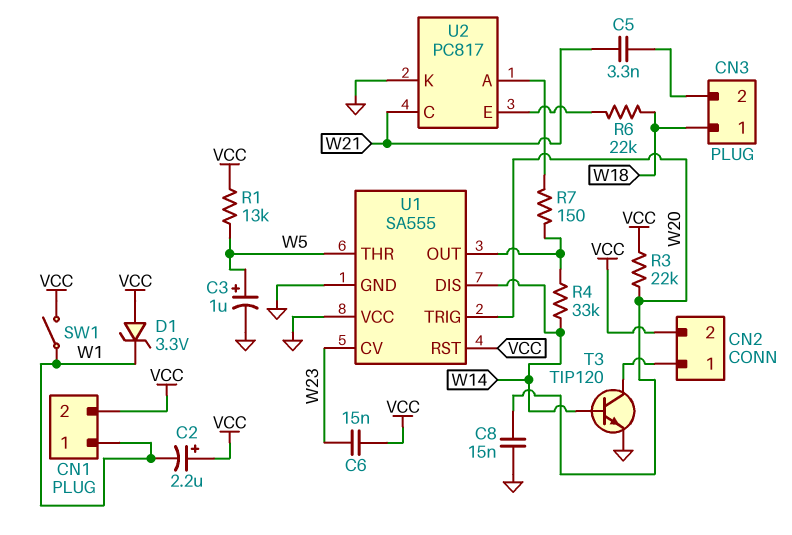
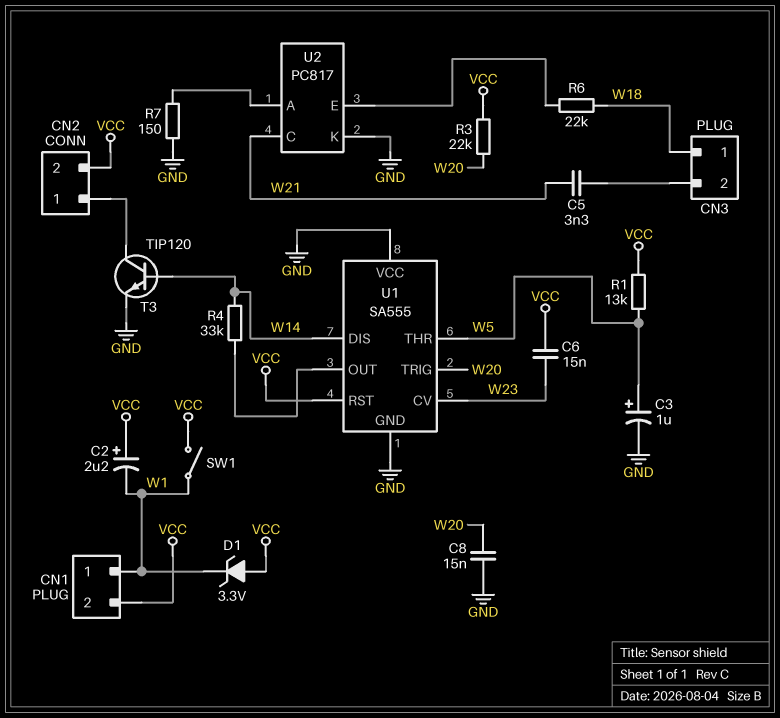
R7: 150 (U1/OUT, U2/A) -> 150 (GND, U2/A)

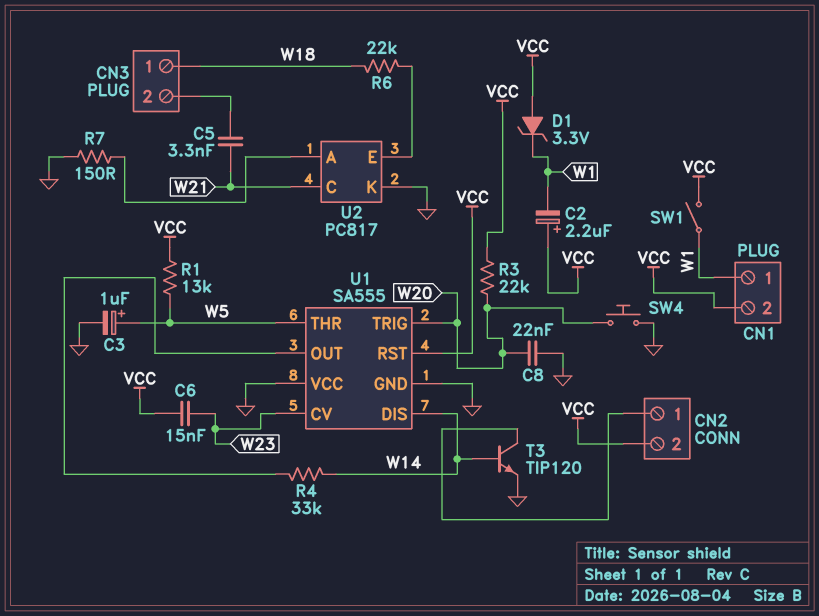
C8: 15nF (GND, W20) -> 22nF (GND, W20)
SW4: none -> button (GND, W20)

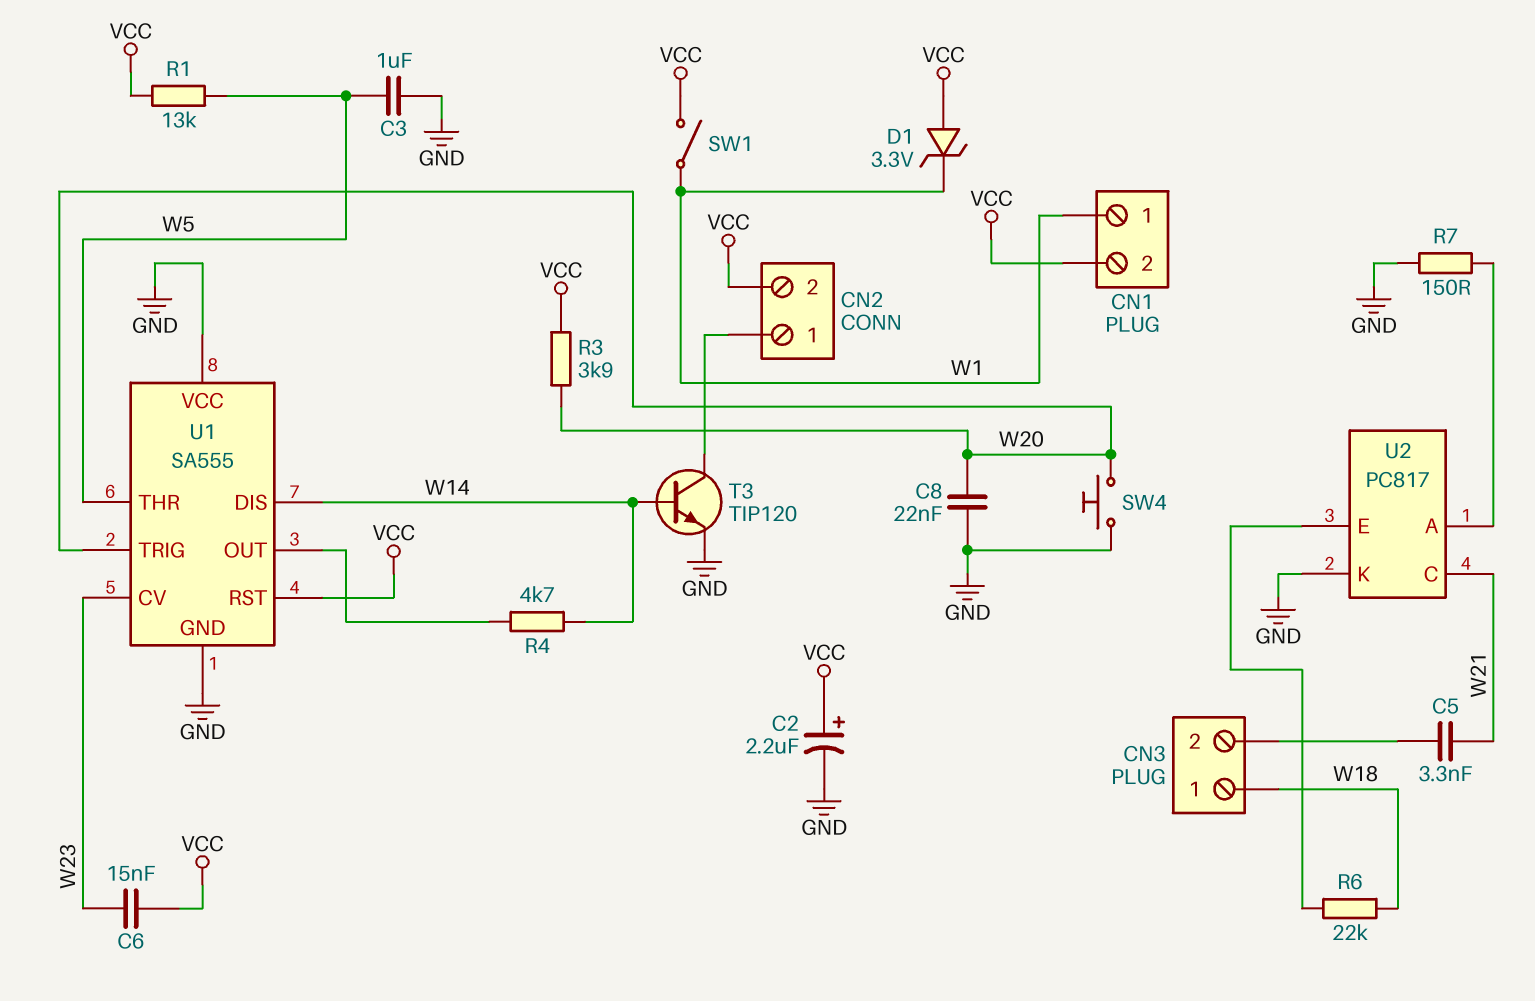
C2: 2.2uF (plus VCC, minus W1) -> 2.2uF (plus VCC, minus GND)
C3: 1uF (plus W5, minus GND) -> 1uF (GND, W5)
R3: 22k (VCC, W20) -> 3.9k (VCC, W20)
R4: 33k (U1/OUT, W14) -> 4.7k (U1/OUT, W14)

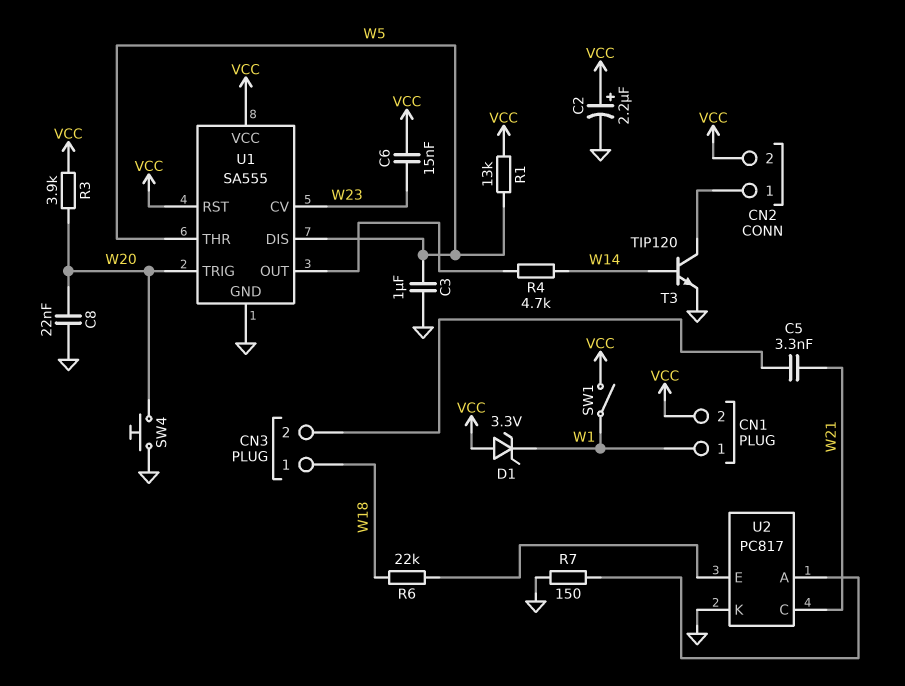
U1 pin DIS: W14 -> W5
U1 pin VCC: GND -> VCC

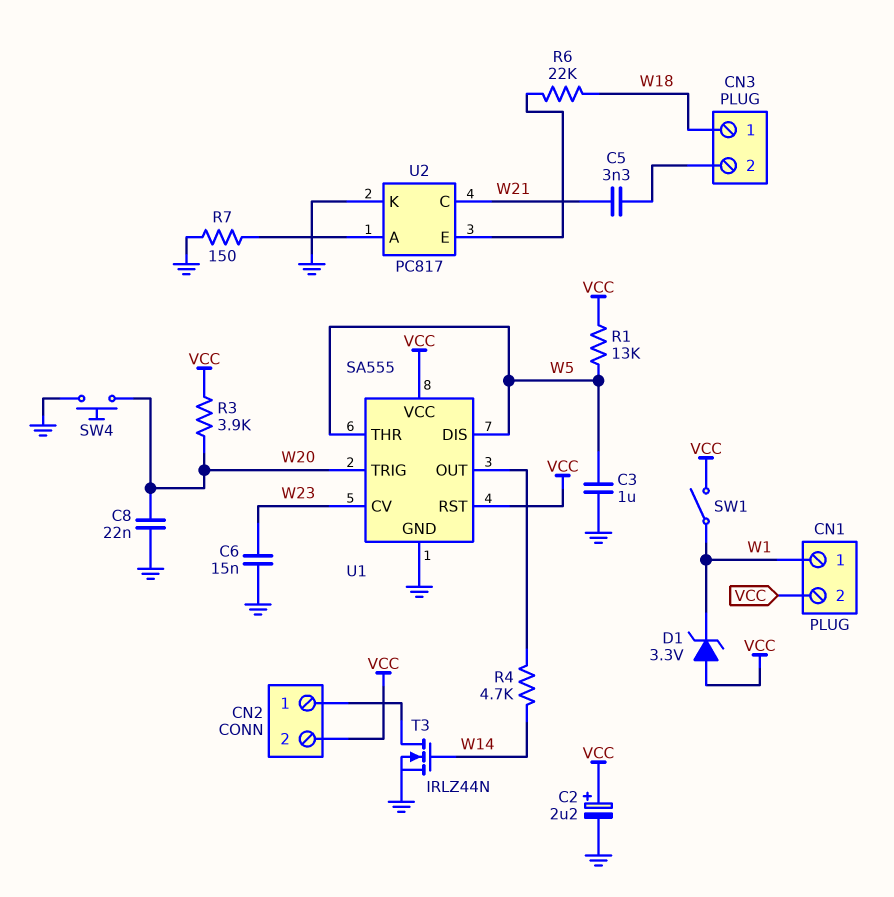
C6: 15nF (VCC, W23) -> 15nF (GND, W23)
T3: NPN TIP120 (B W14, C CN2/1, E GND) -> NMOS IRLZ44N (G W14, D CN2/1, S GND)

